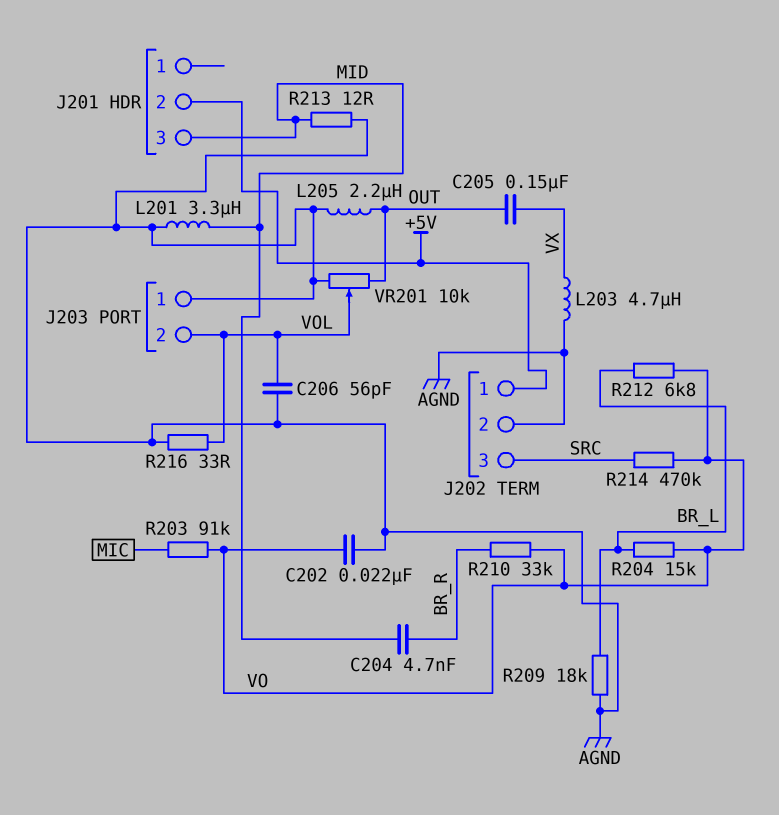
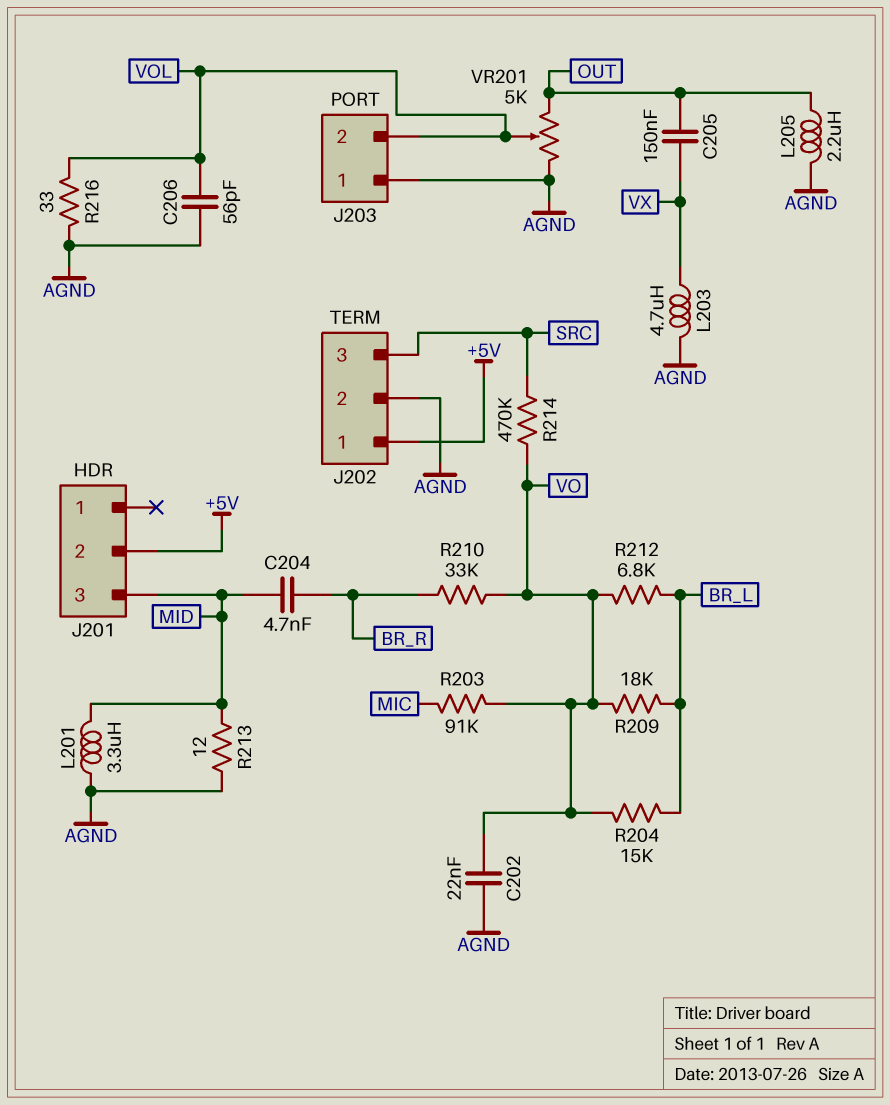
R209: 18k (AGND, BR_L) -> 18k (BR_L, VO)
VR201: 10k (AGND, OUT, wiper VOL) -> 5k (AGND, OUT, wiper VOL)

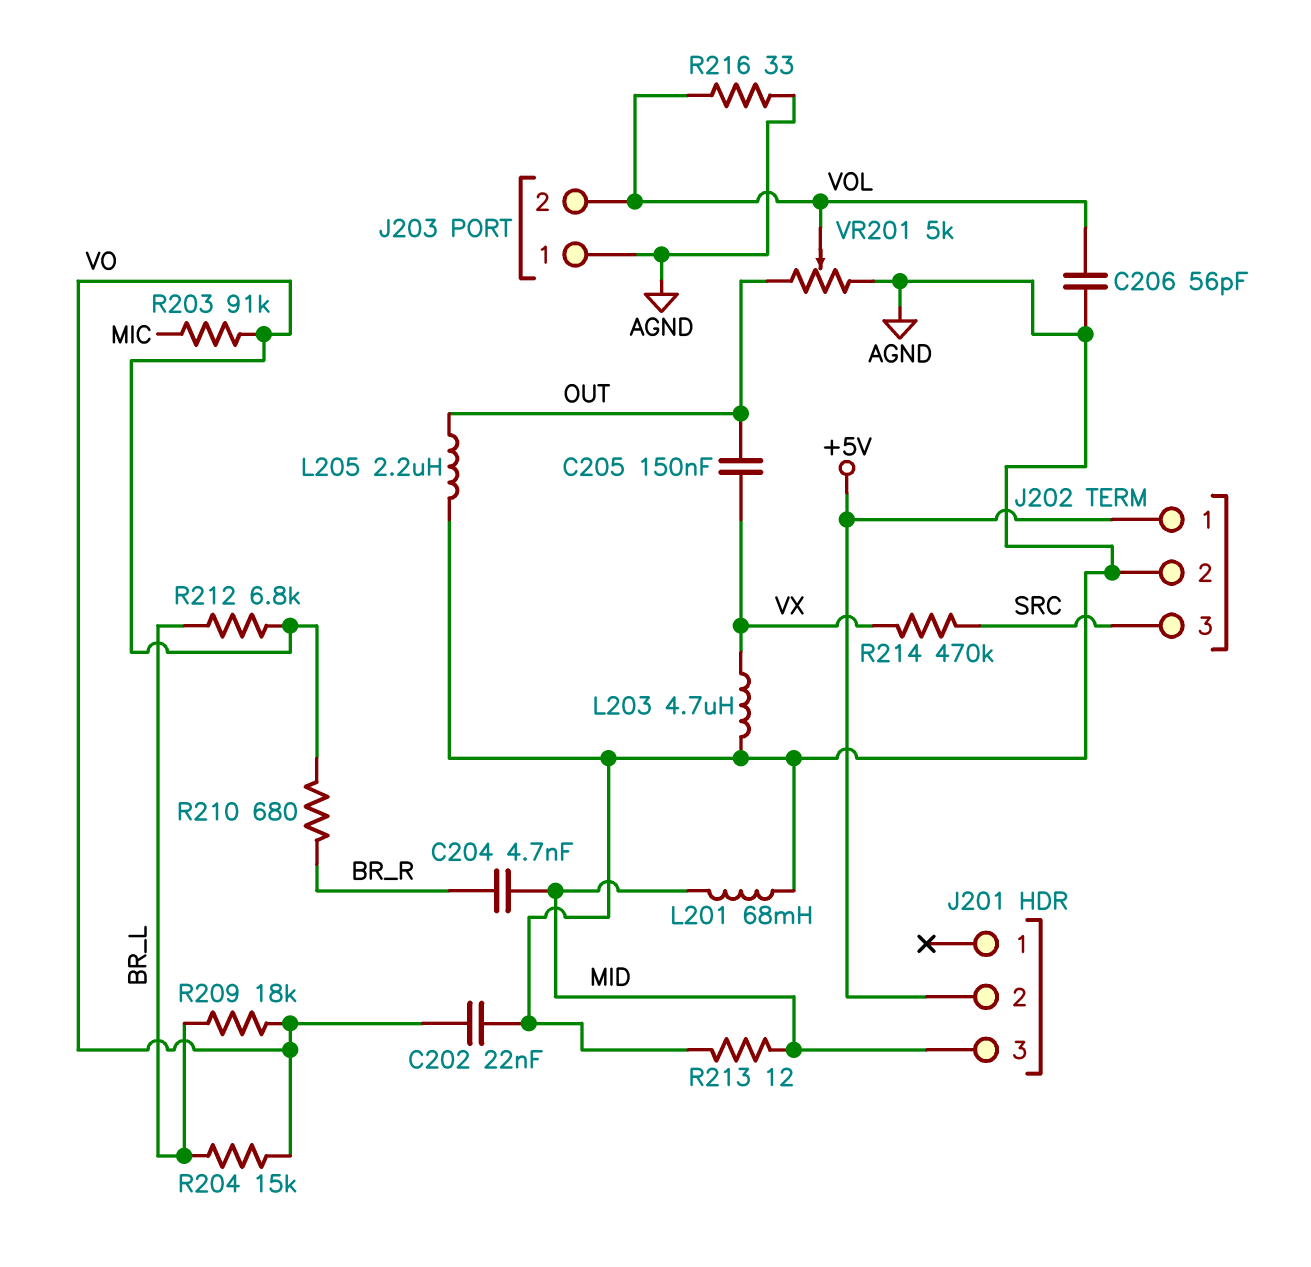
L201: 3.3uH (AGND, MID) -> 68mH (AGND, MID)
R210: 33k (BR_R, VO) -> 680 (BR_R, VO)
R214: 470k (SRC, VO) -> 470k (SRC, VX)

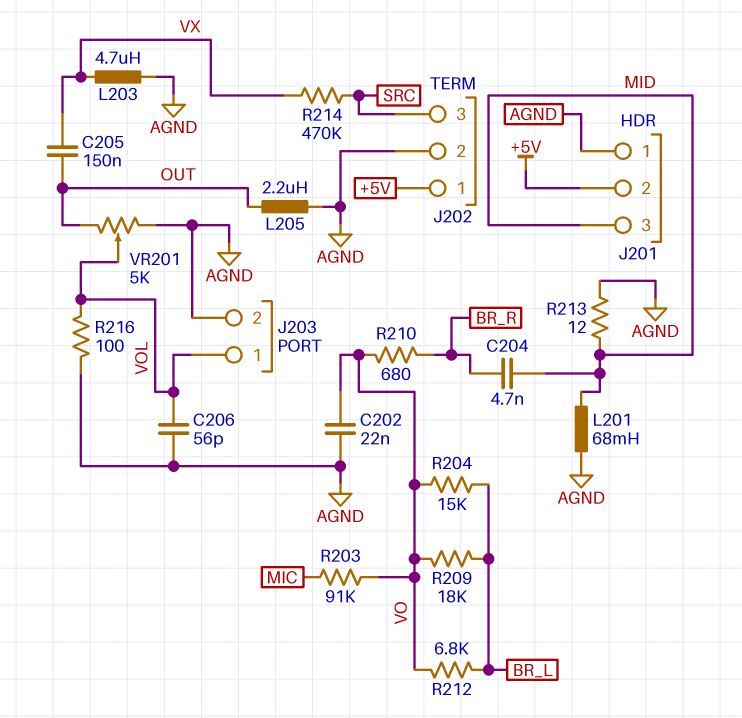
J201 pin 1: none -> AGND
J203 pin 1: AGND -> VOL
J203 pin 2: VOL -> AGND
R216: 33 (AGND, VOL) -> 100 (AGND, VOL)

